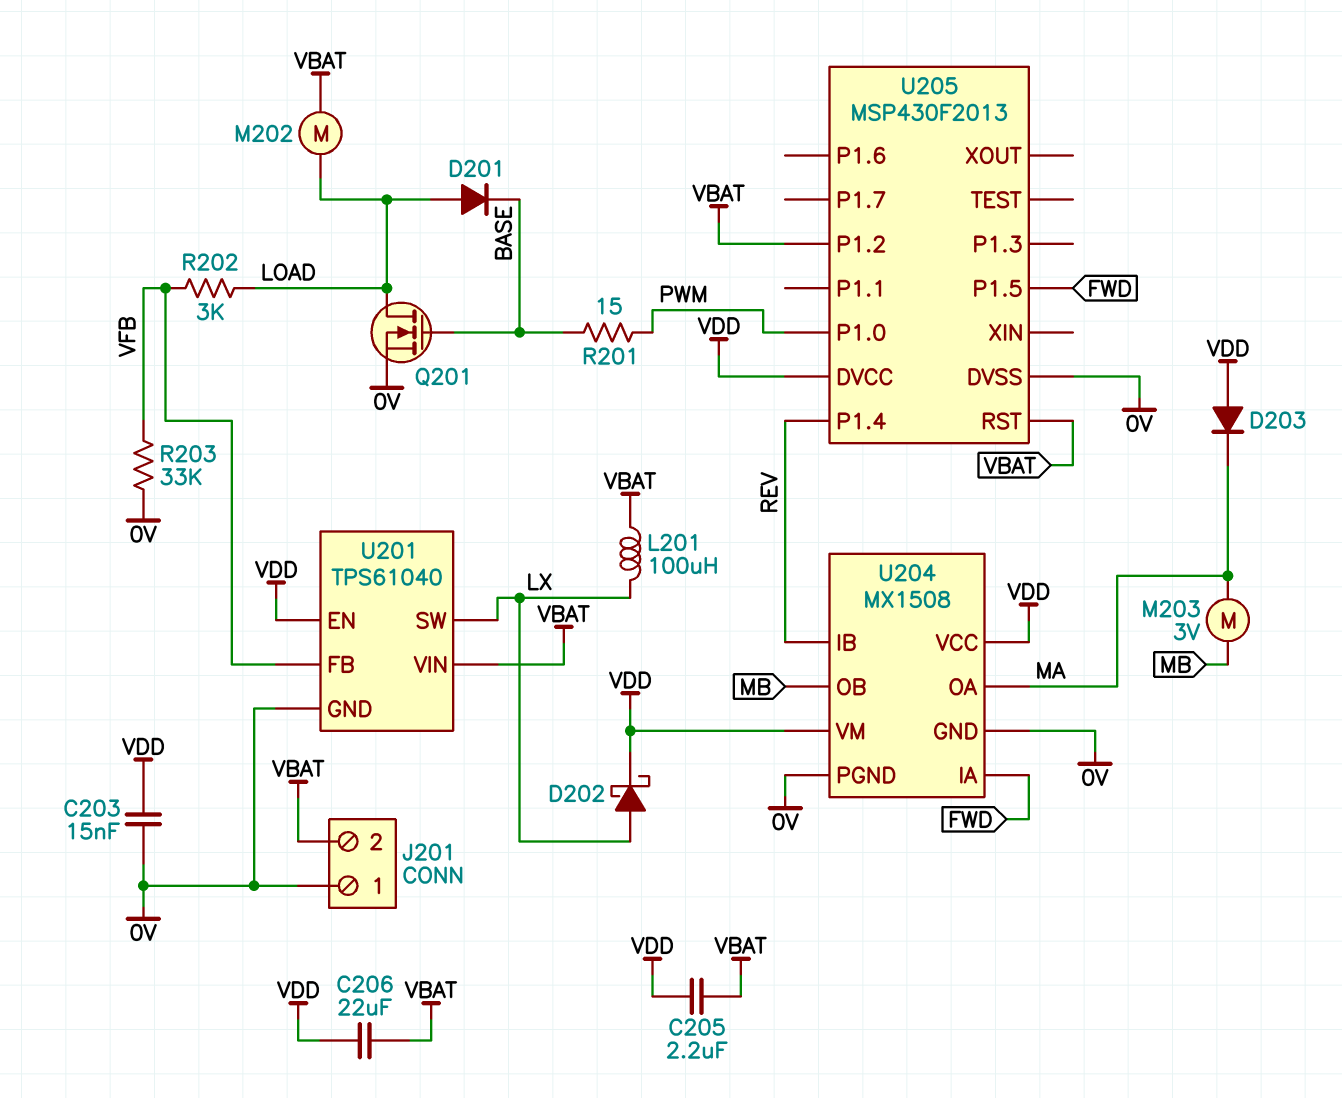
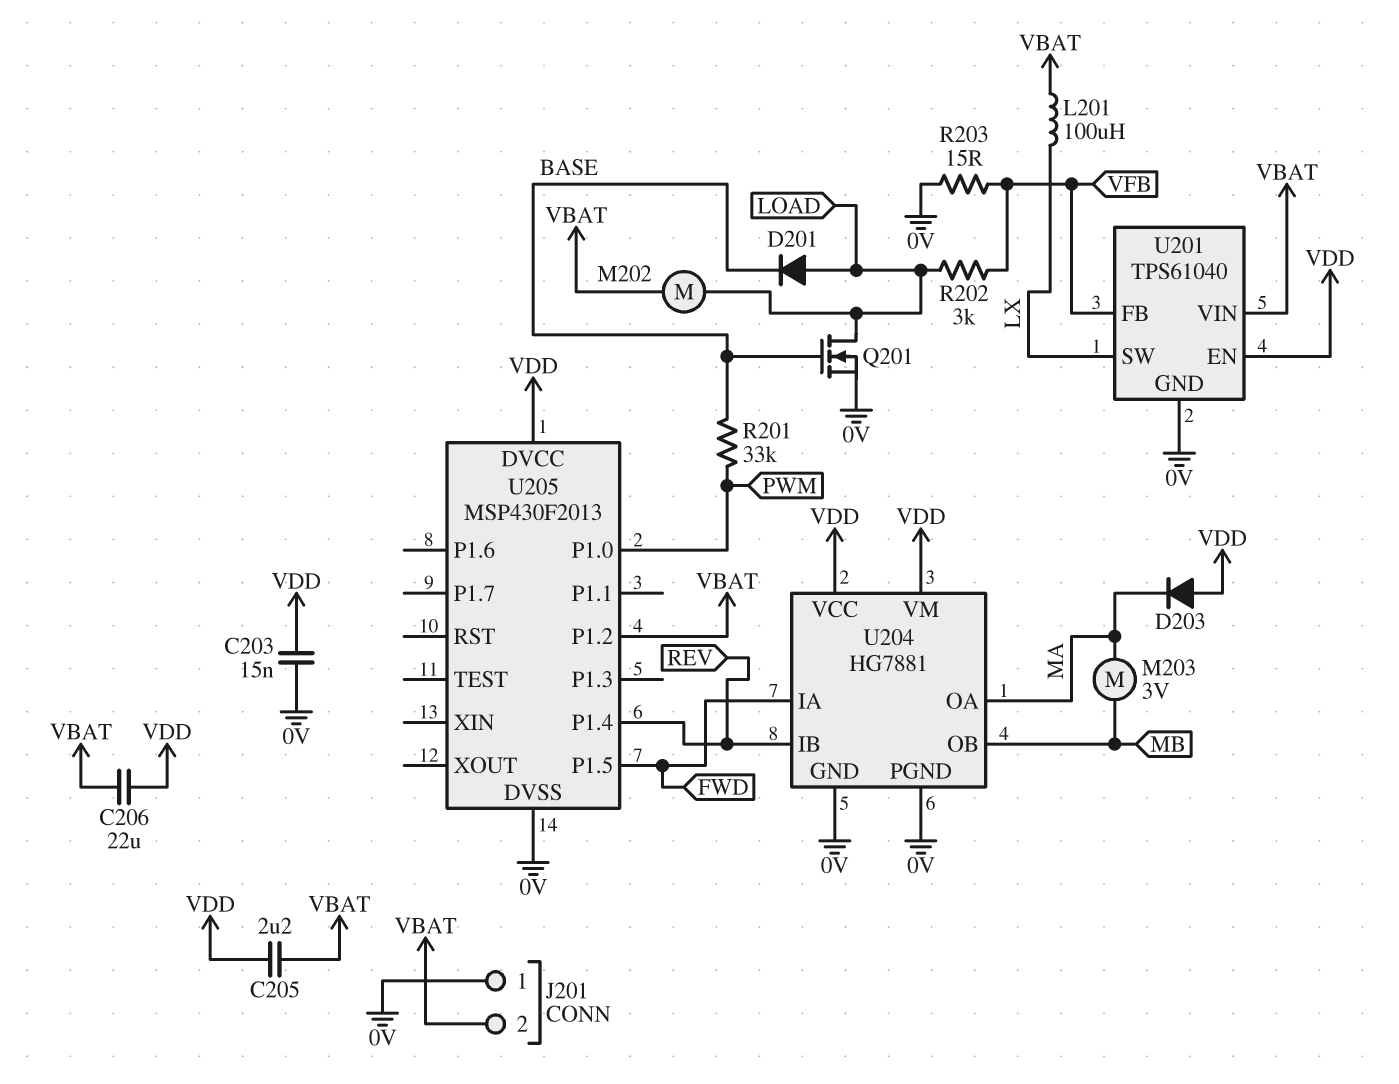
D202: schottky (A LX, K VDD) -> none
R201: 15 (BASE, PWM) -> 33k (BASE, PWM)
R203: 33k (0V, VFB) -> 15 (0V, VFB)
U204: MX1508 -> HG7881
U205 pin RST: VBAT -> none

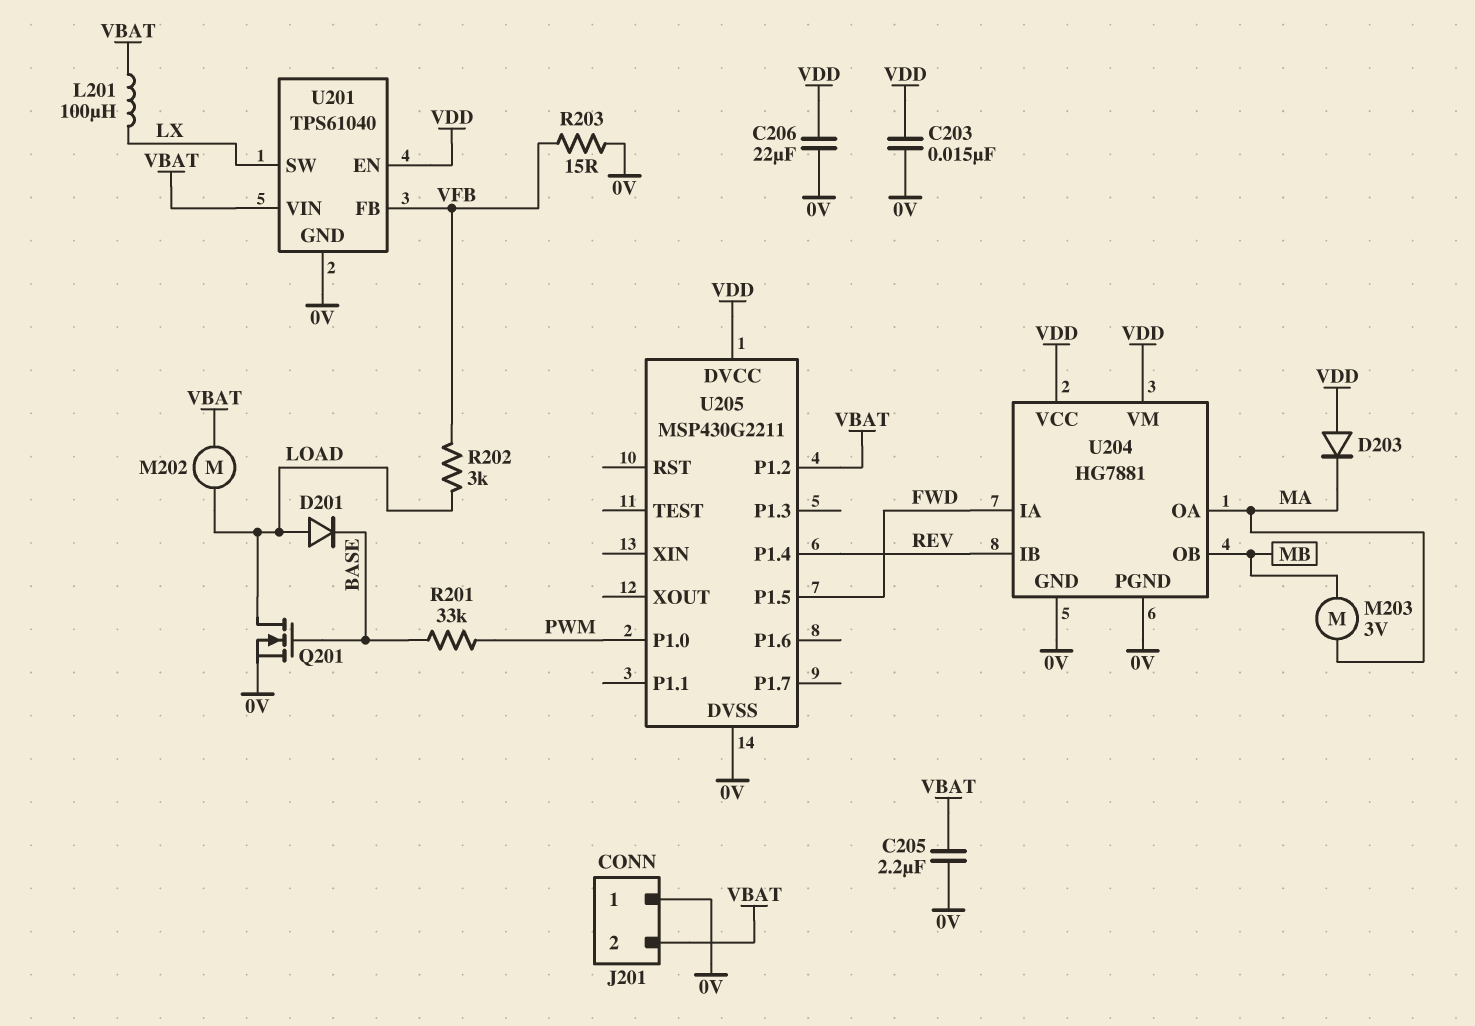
C205: 2.2uF (VBAT, VDD) -> 2.2uF (0V, VBAT)
C206: 22uF (VBAT, VDD) -> 22uF (0V, VDD)
U205: MSP430F2013 -> MSP430G2211

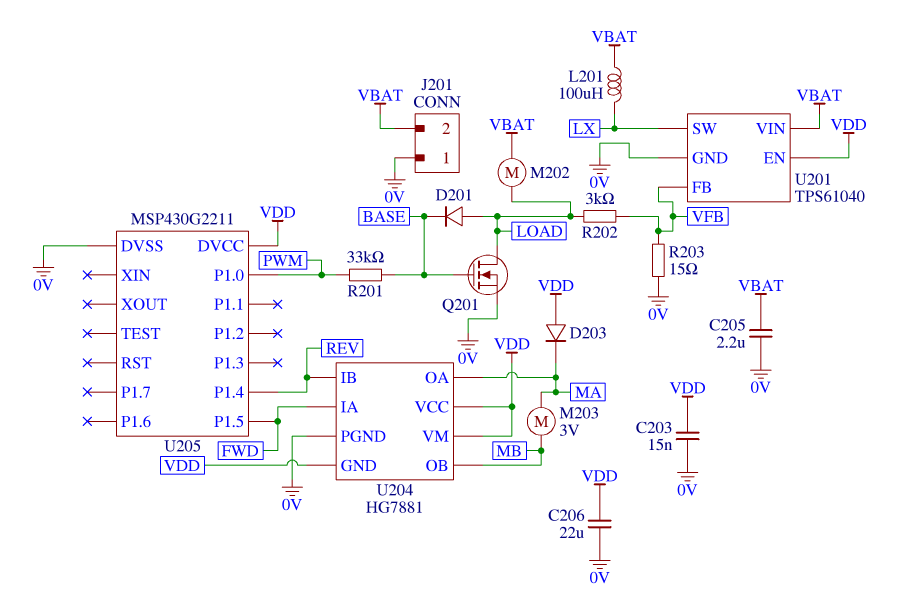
U204 pin GND: 0V -> VDD
U205 pin P1.2: VBAT -> none

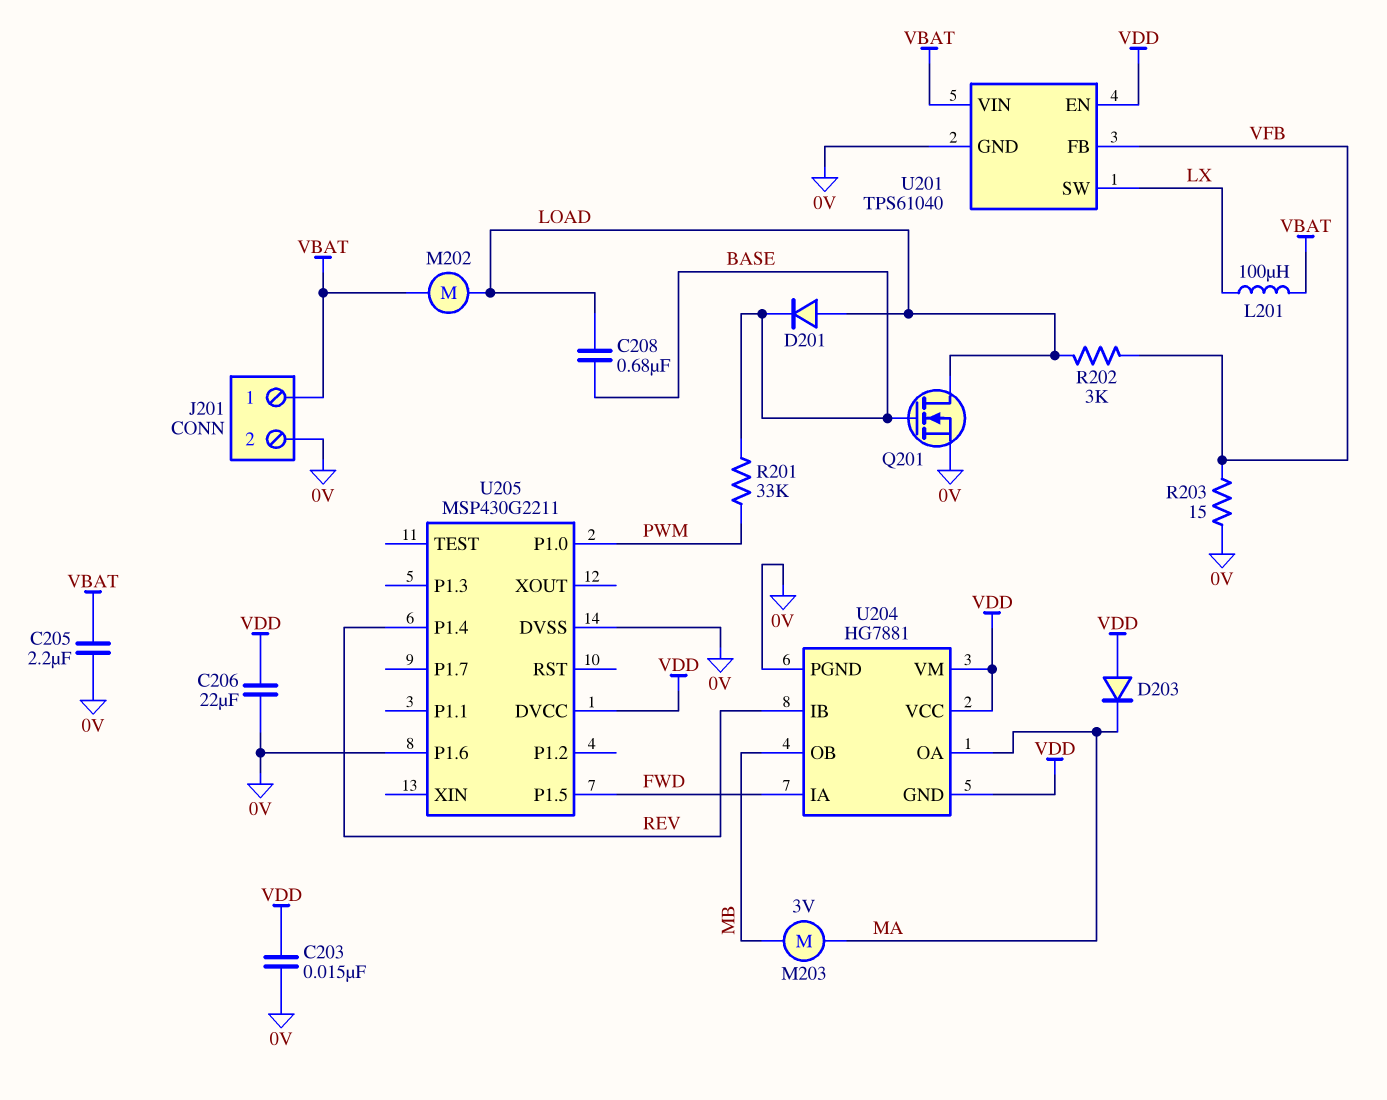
C208: none -> 680nF (BASE, LOAD)
J201 pin 1: 0V -> VBAT
J201 pin 2: VBAT -> 0V
U205 pin P1.6: none -> 0V

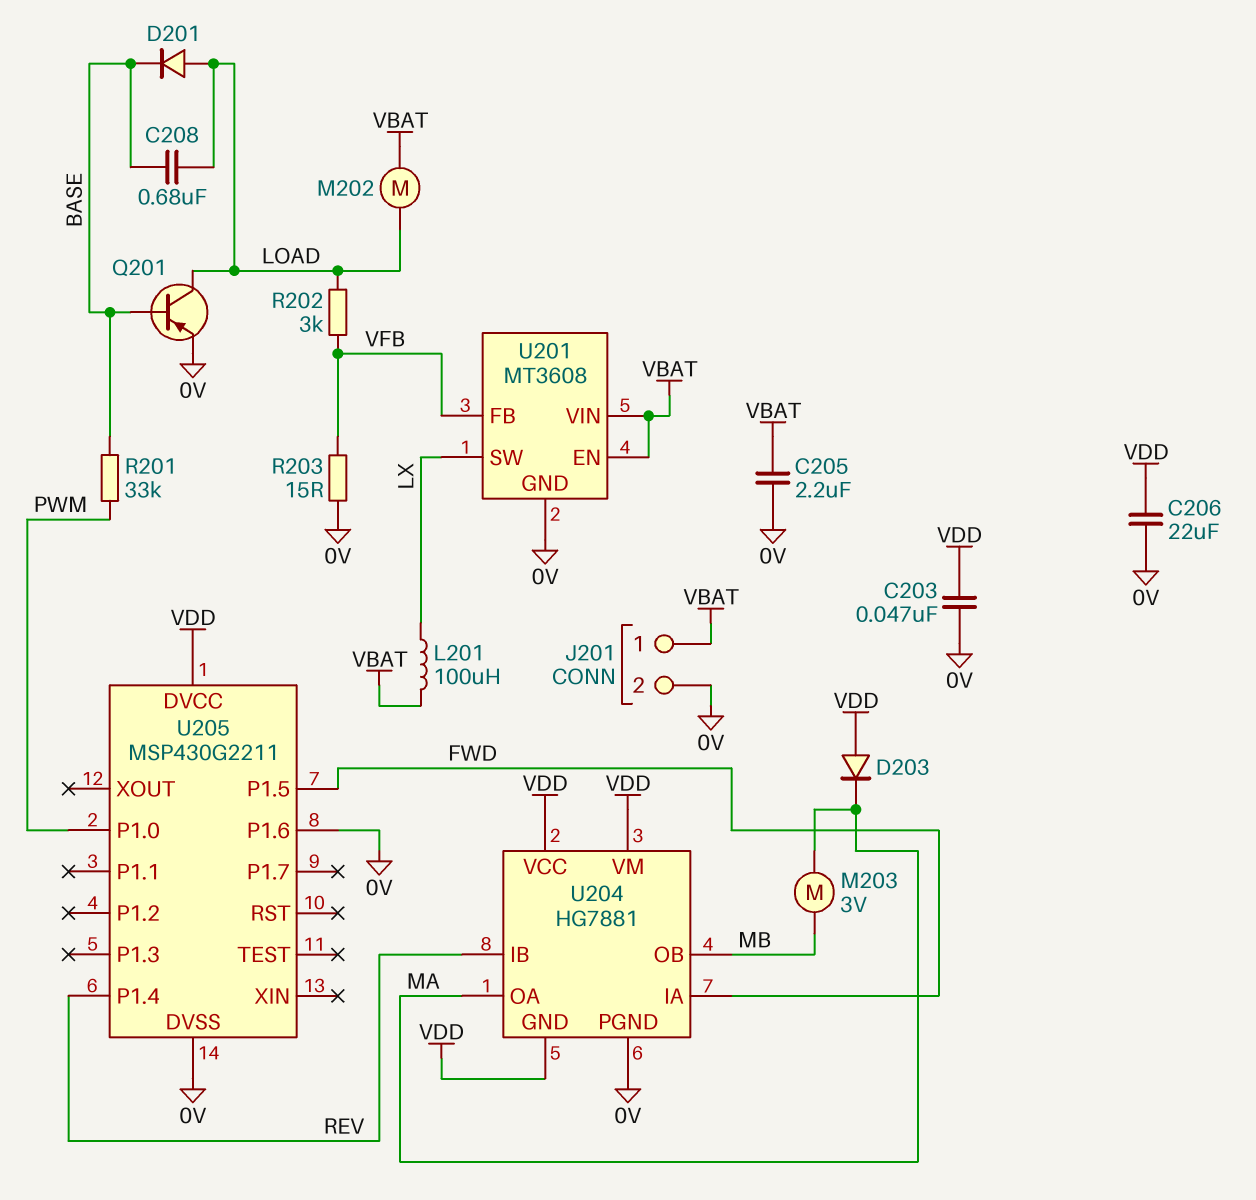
C203: 15nF (0V, VDD) -> 47nF (0V, VDD)
Q201: NMOS (G BASE, D LOAD, S 0V) -> PNP (B BASE, C LOAD, E 0V)
U201: TPS61040 -> MT3608
U201 pin EN: VDD -> VBAT

